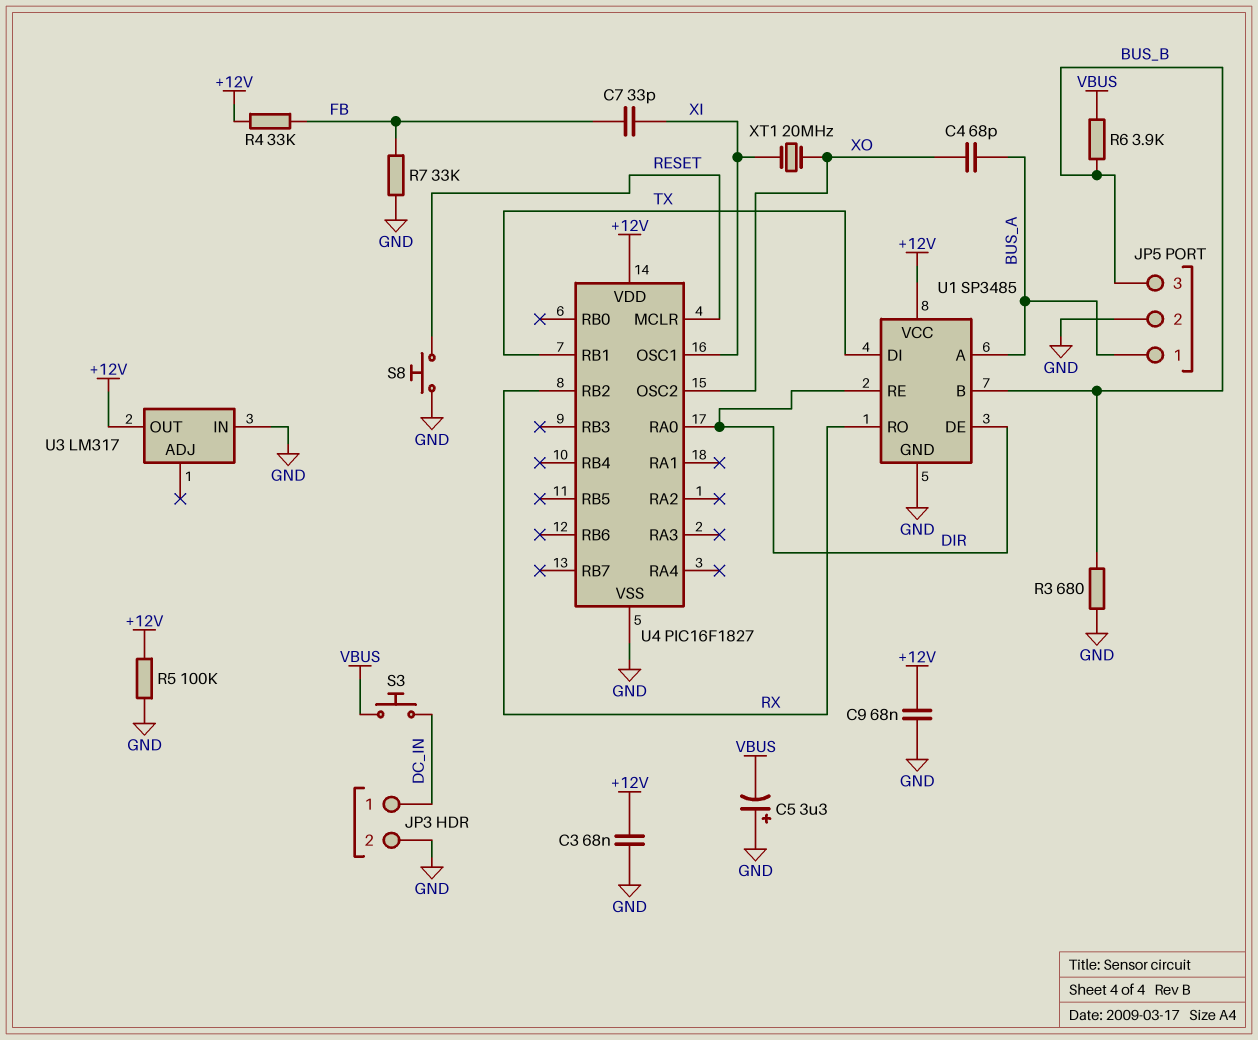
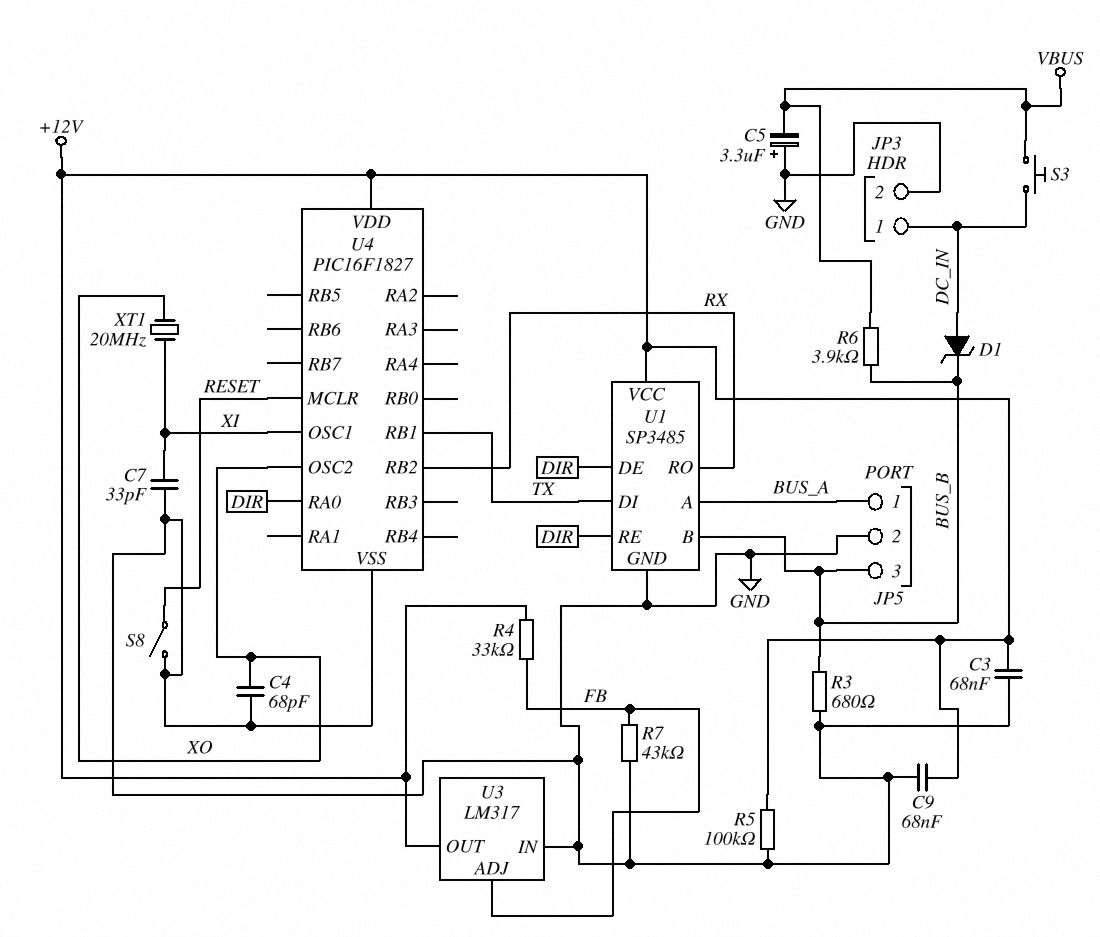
C4: 68pF (BUS_A, XO) -> 68pF (GND, XO)
C7: 33pF (FB, XI) -> 33pF (GND, XI)
D1: none -> zener (A DC_IN, K BUS_B)
R7: 33k (FB, GND) -> 43k (FB, GND)
S8: button (GND, RESET) -> switch (GND, RESET)
U3 pin ADJ: none -> FB

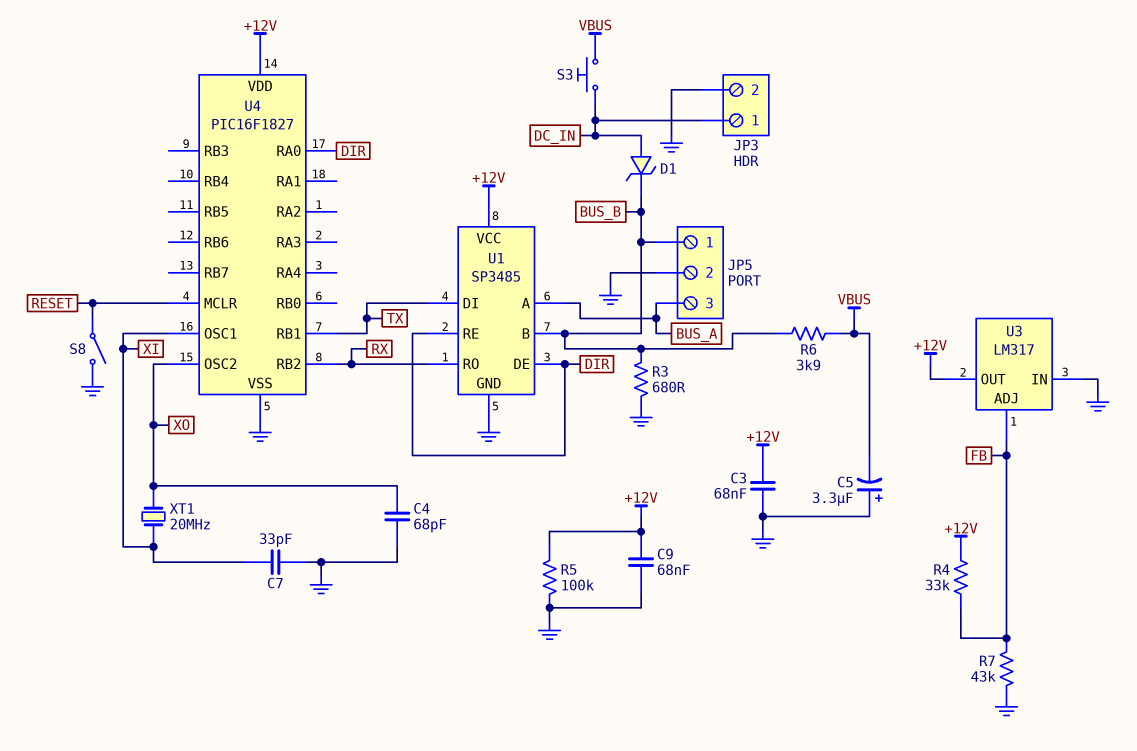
JP5 pin 1: BUS_A -> BUS_B
JP5 pin 3: BUS_B -> BUS_A

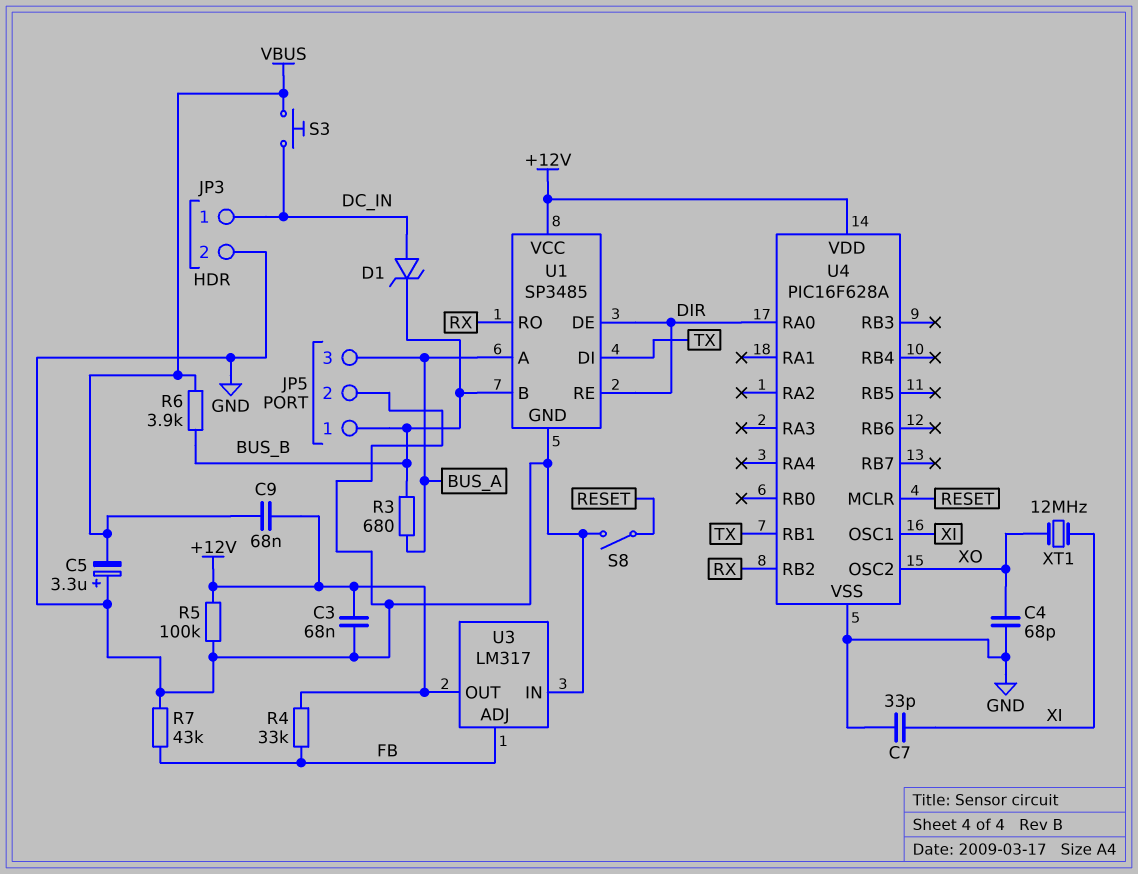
C9: 68nF (+12V, GND) -> 68nF (+12V, VBUS)
R3: 680 (BUS_B, GND) -> 680 (BUS_A, BUS_B)
U4: PIC16F1827 -> PIC16F628A
XT1: 20MHz (XI, XO) -> 12MHz (XI, XO)

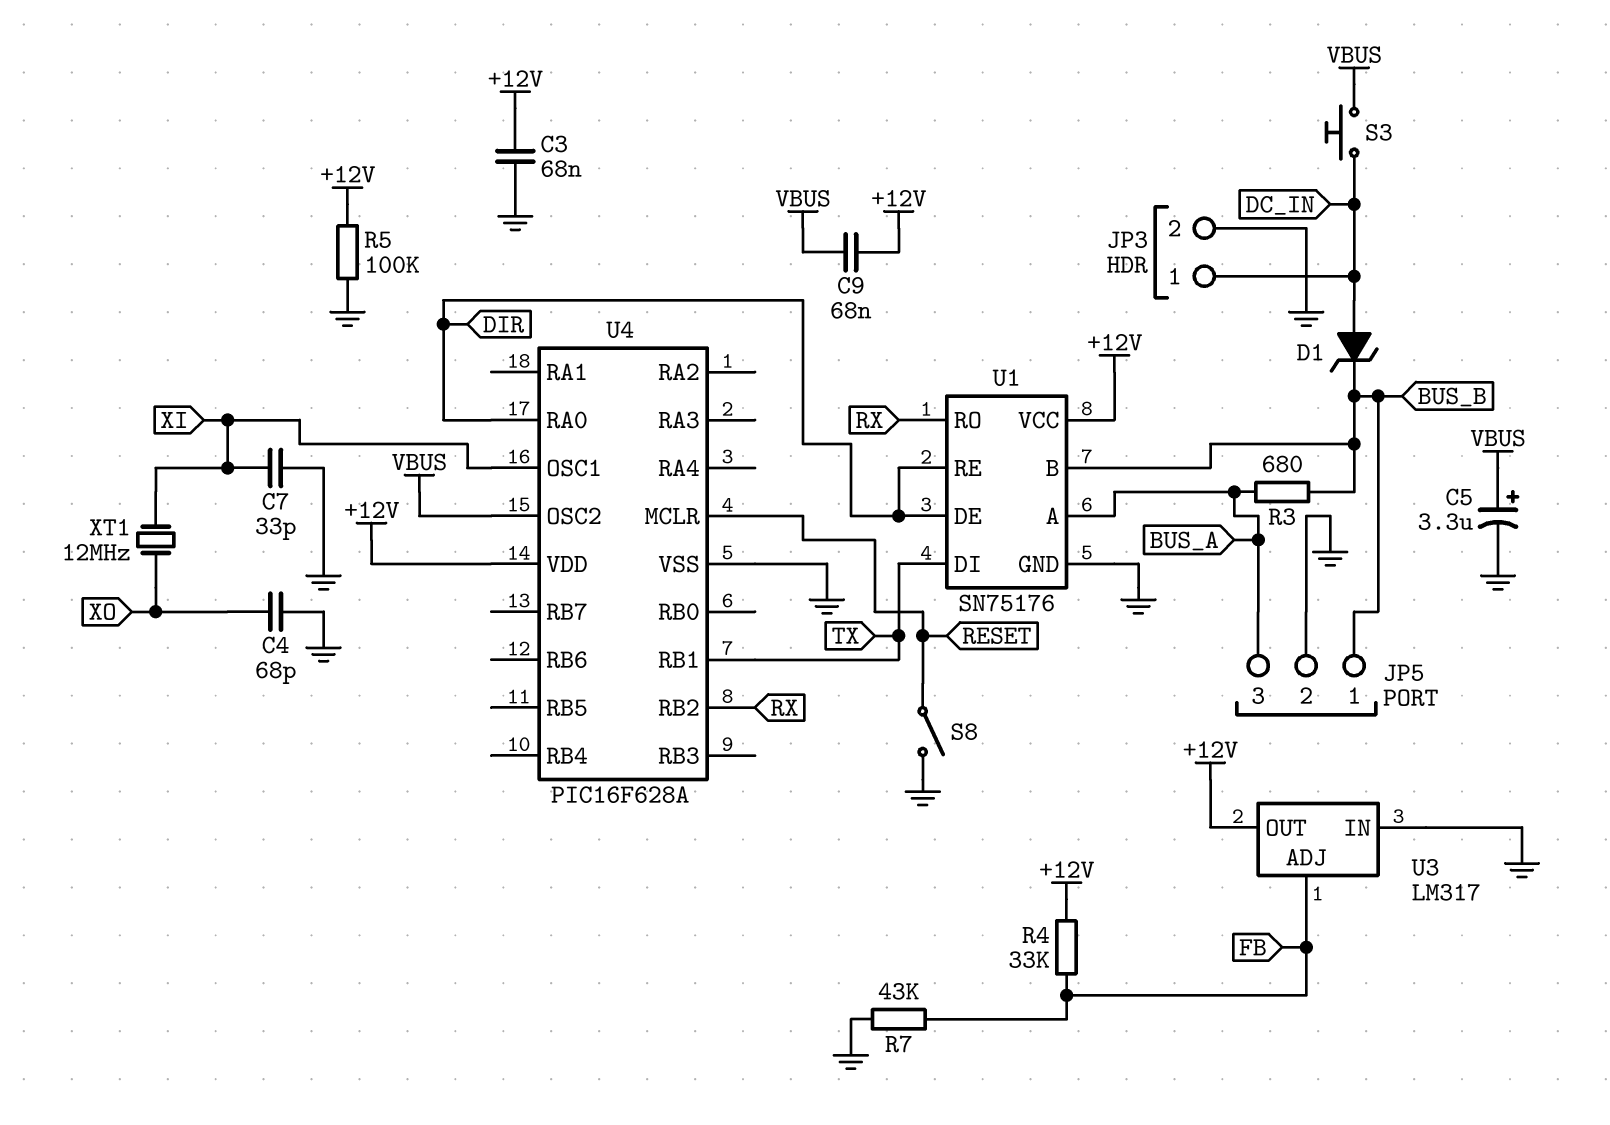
C5: 3.3uF (plus GND, minus VBUS) -> 3.3uF (plus VBUS, minus GND)
R6: 3.9k (BUS_B, VBUS) -> none
U1: SP3485 -> SN75176
U4 pin OSC2: XO -> VBUS

